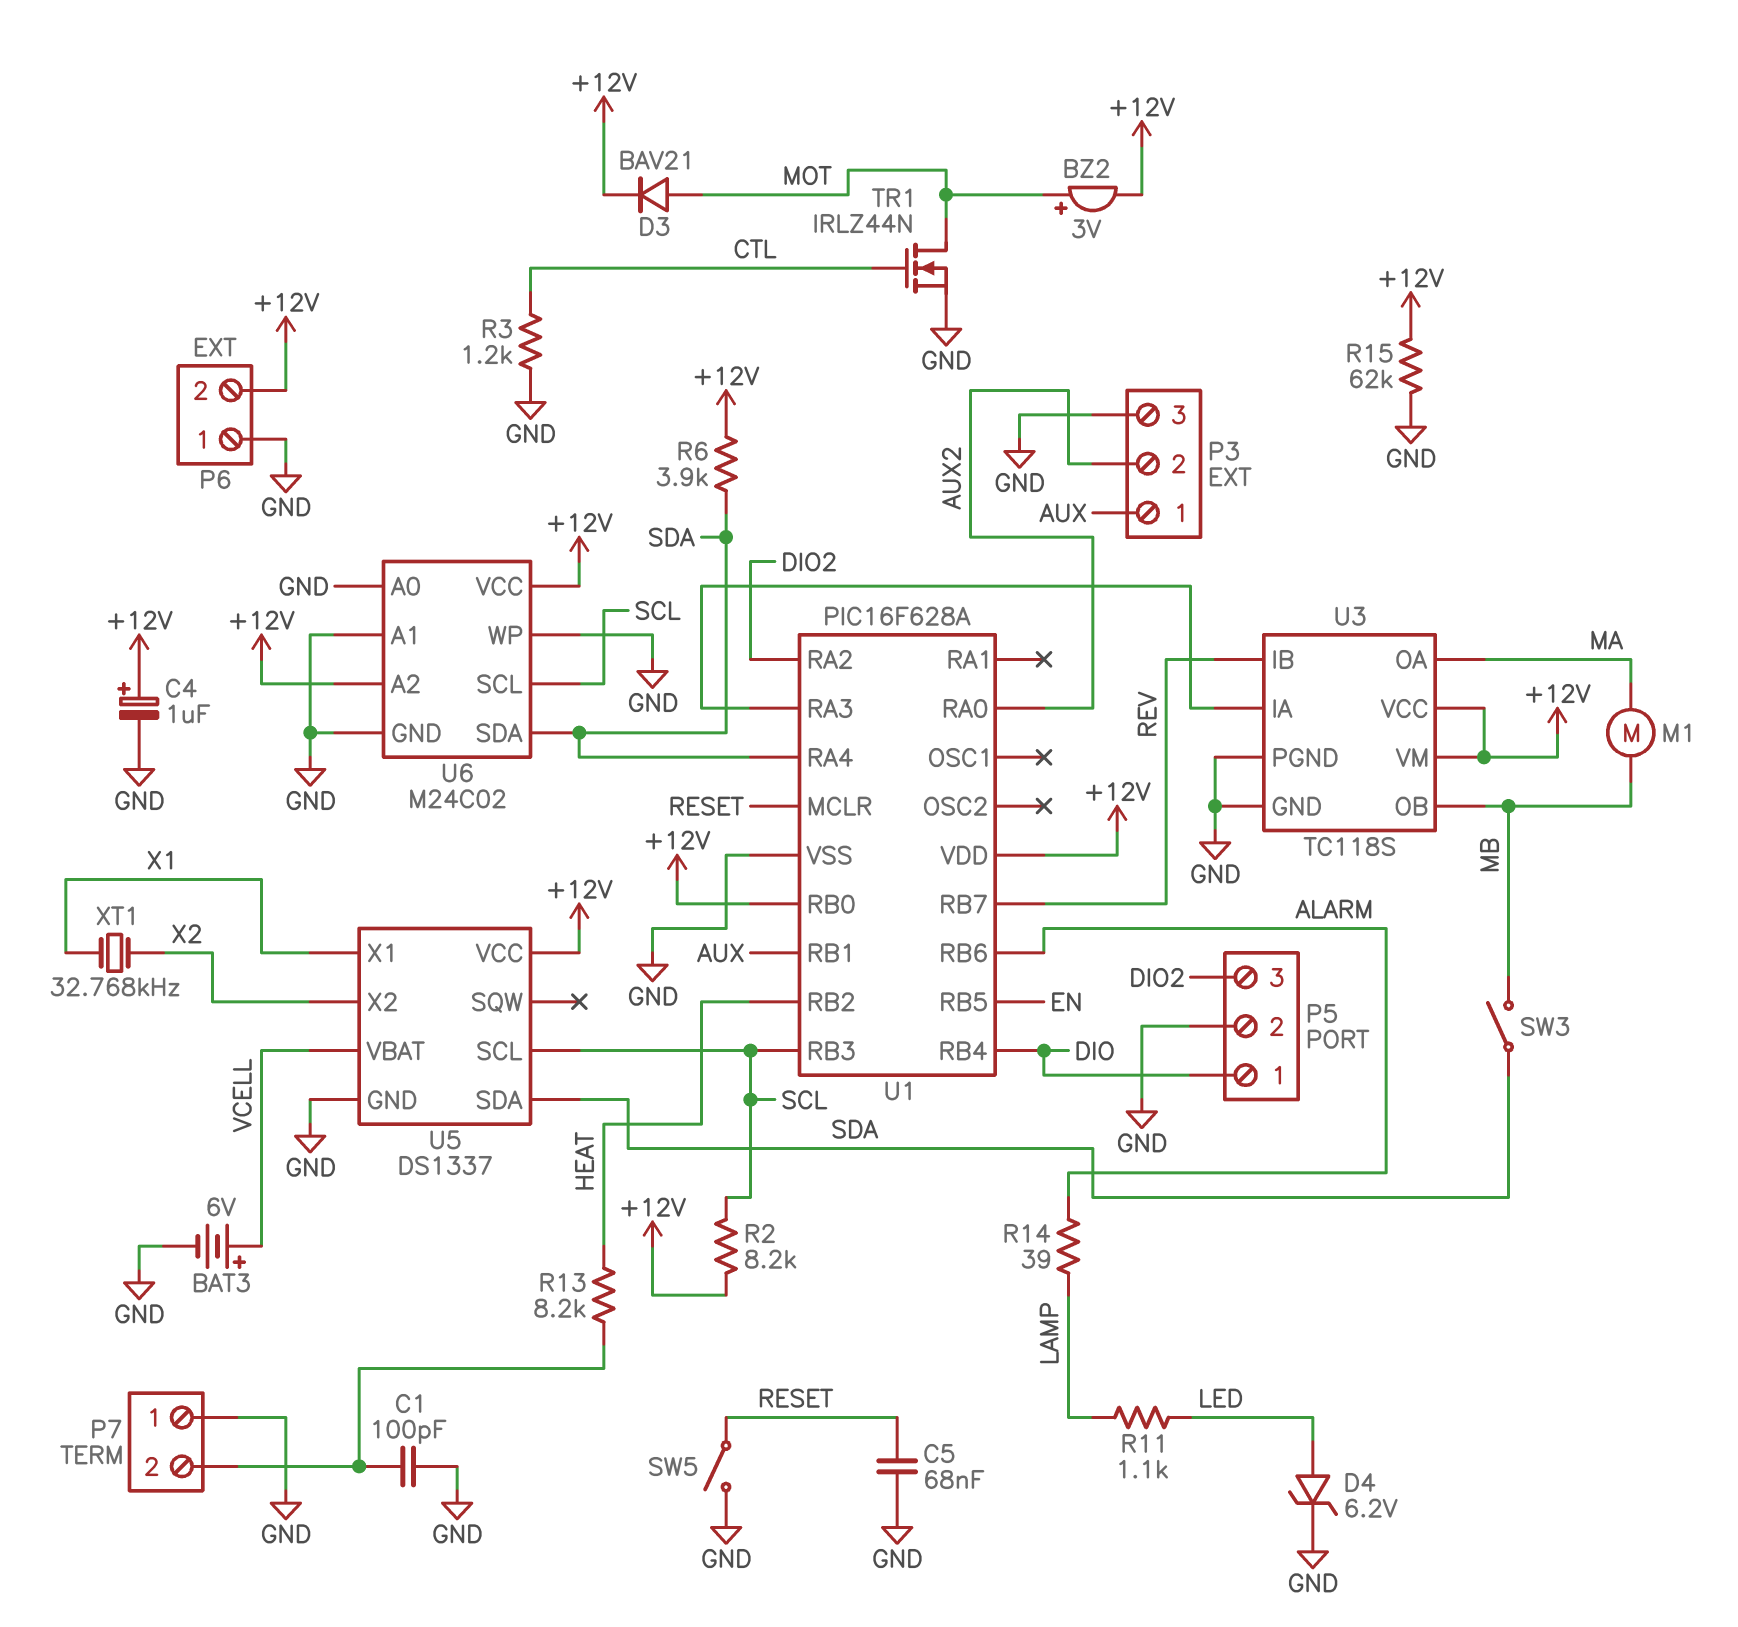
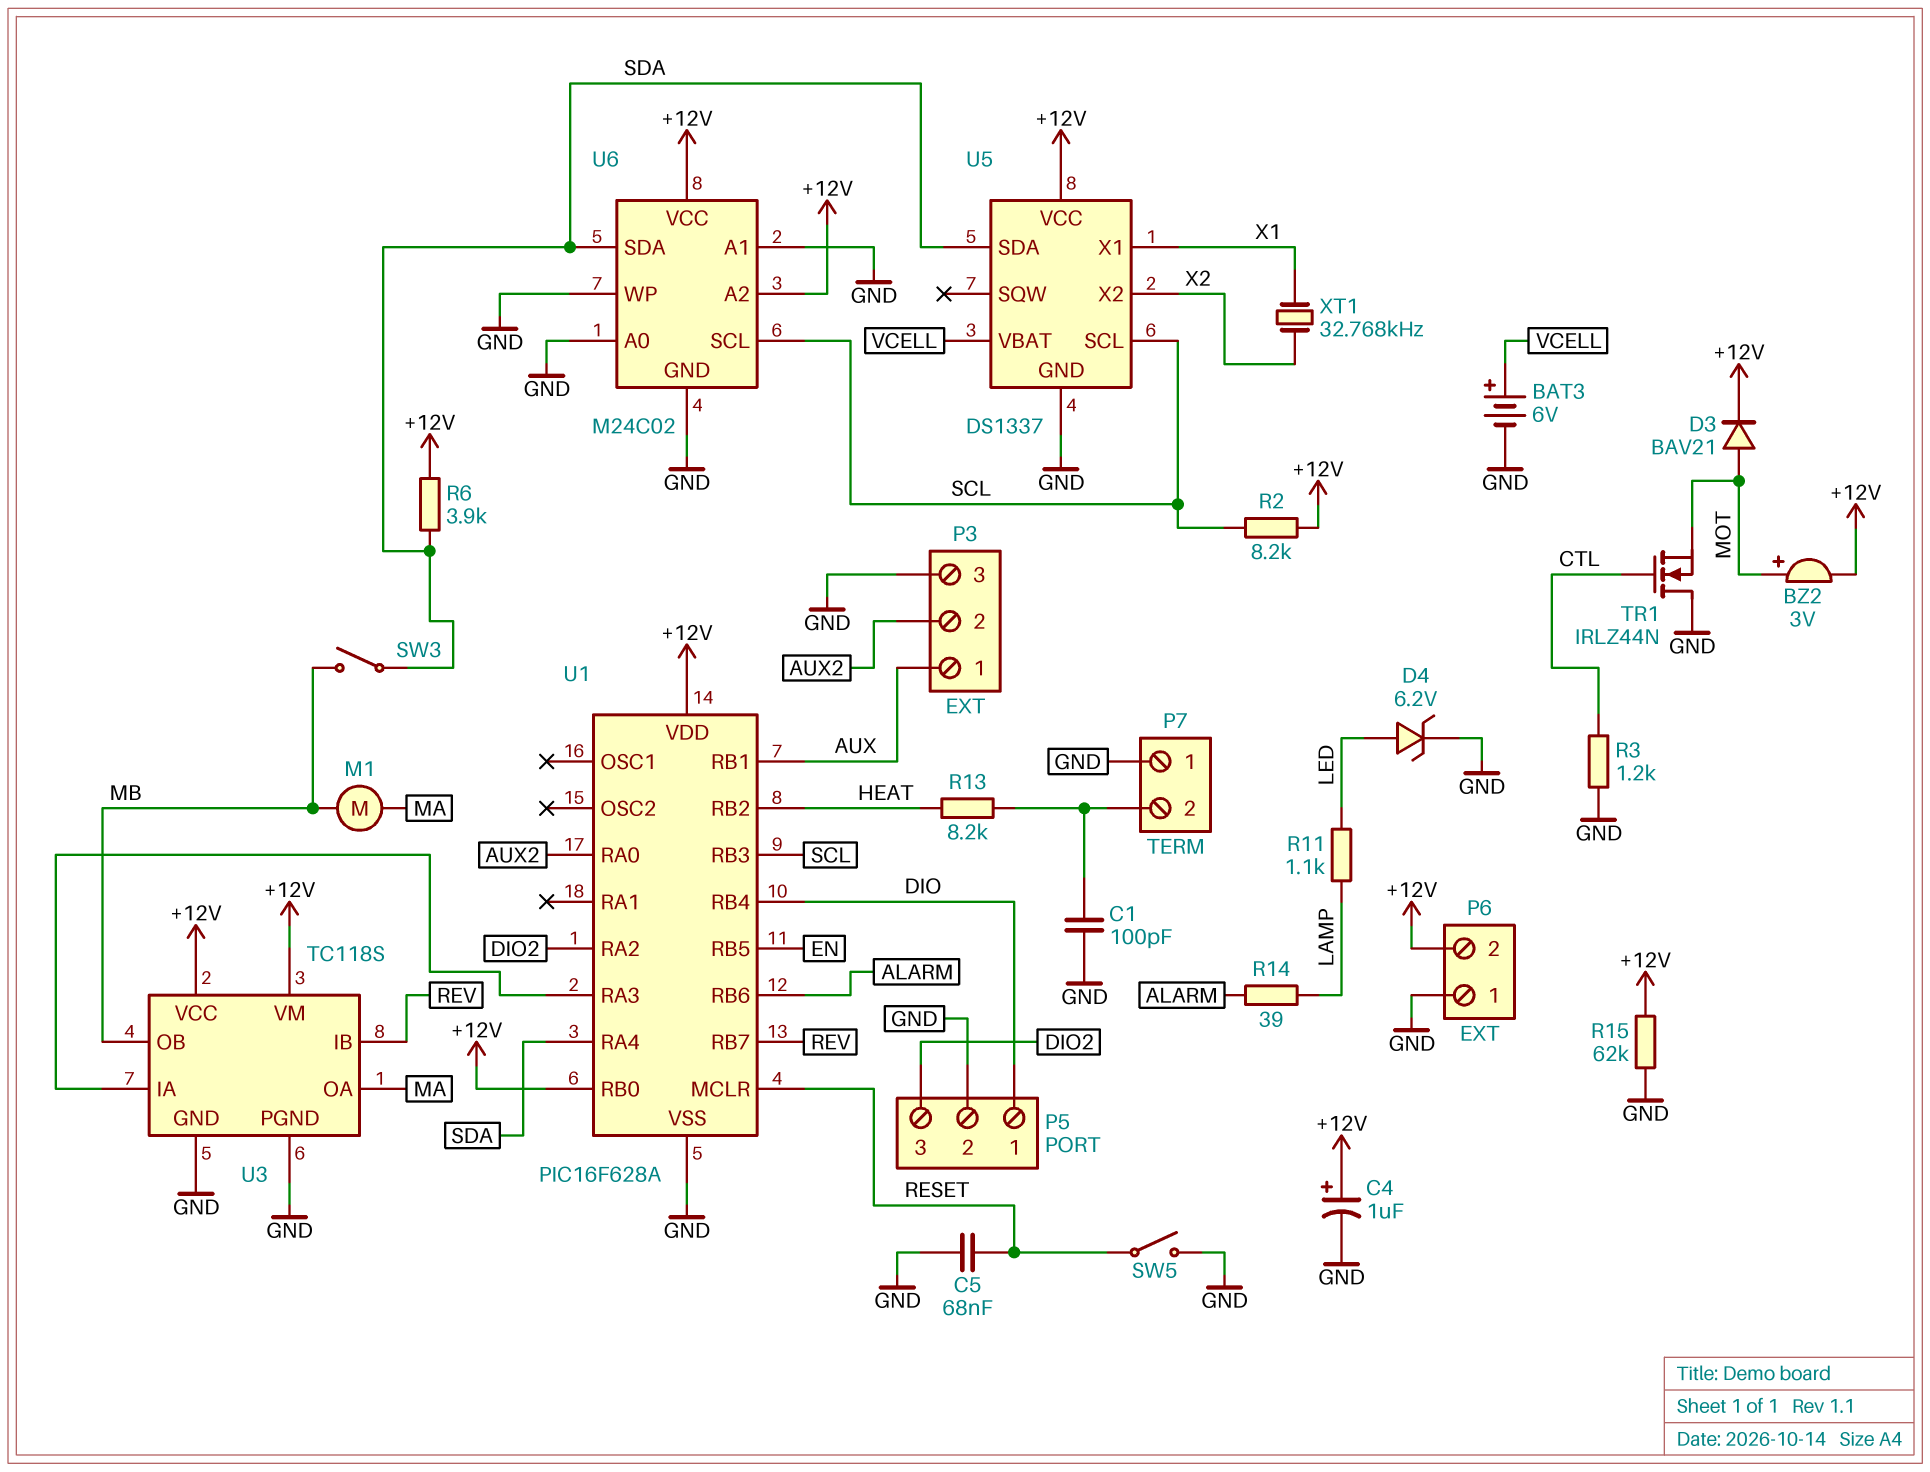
TR1: NMOS IRLZ44N (G CTL, D MOT, S GND) -> NMOS IRLZ44N (G CTL, D GND, S MOT)

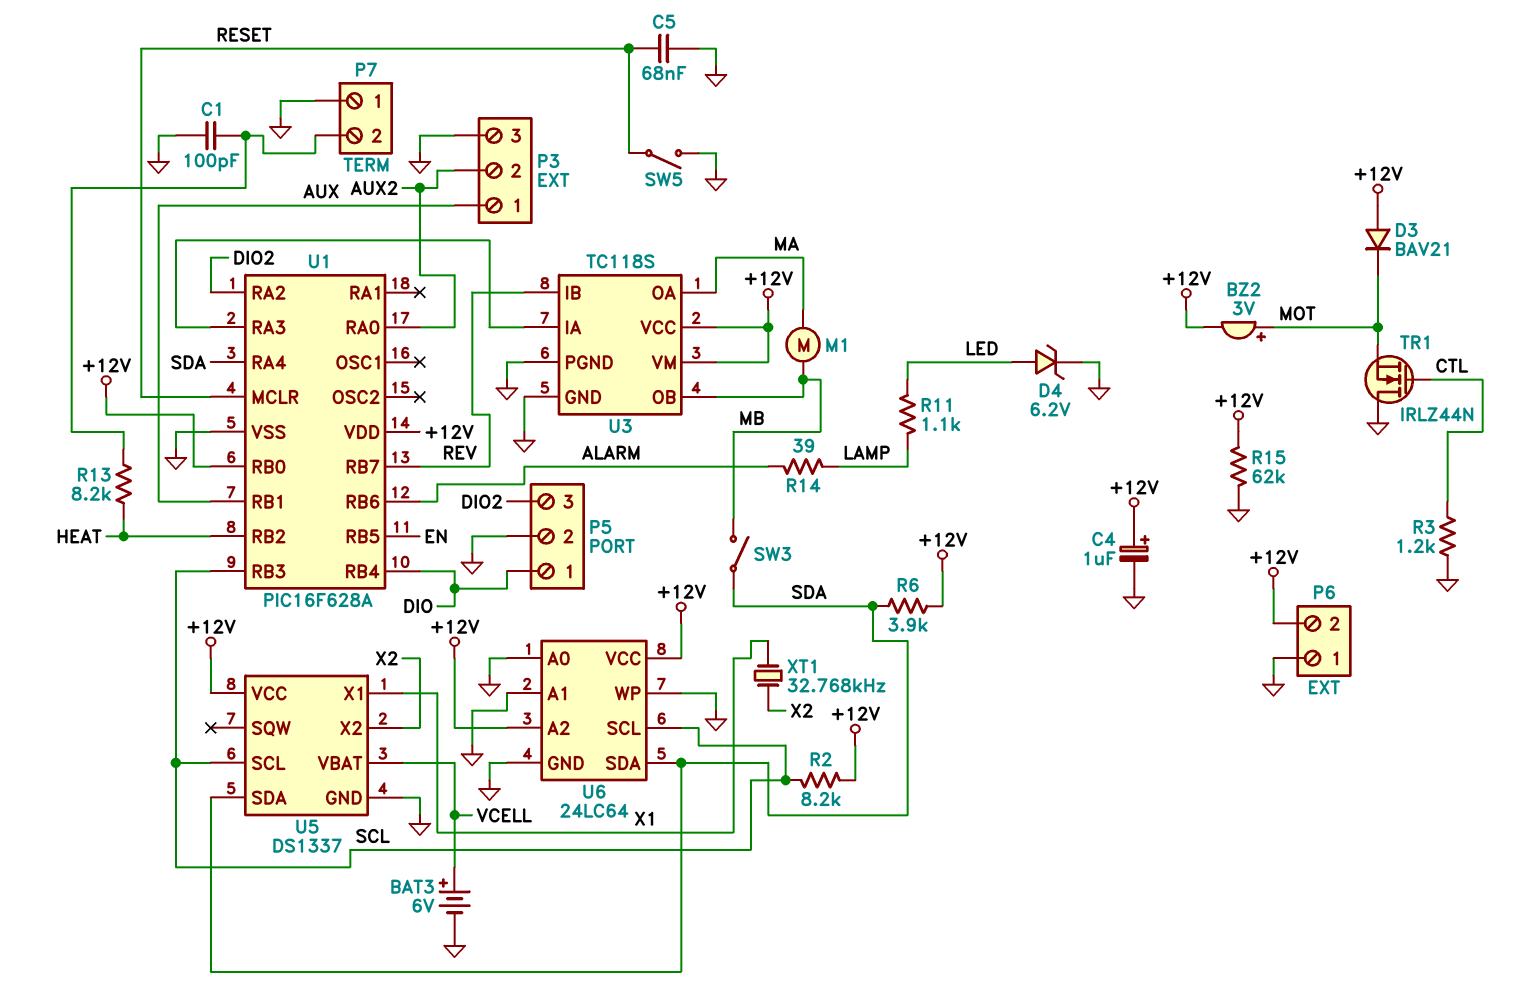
D3: diode BAV21 (A MOT, K +12V) -> diode BAV21 (A +12V, K MOT)
U6: M24C02 -> 24LC64

